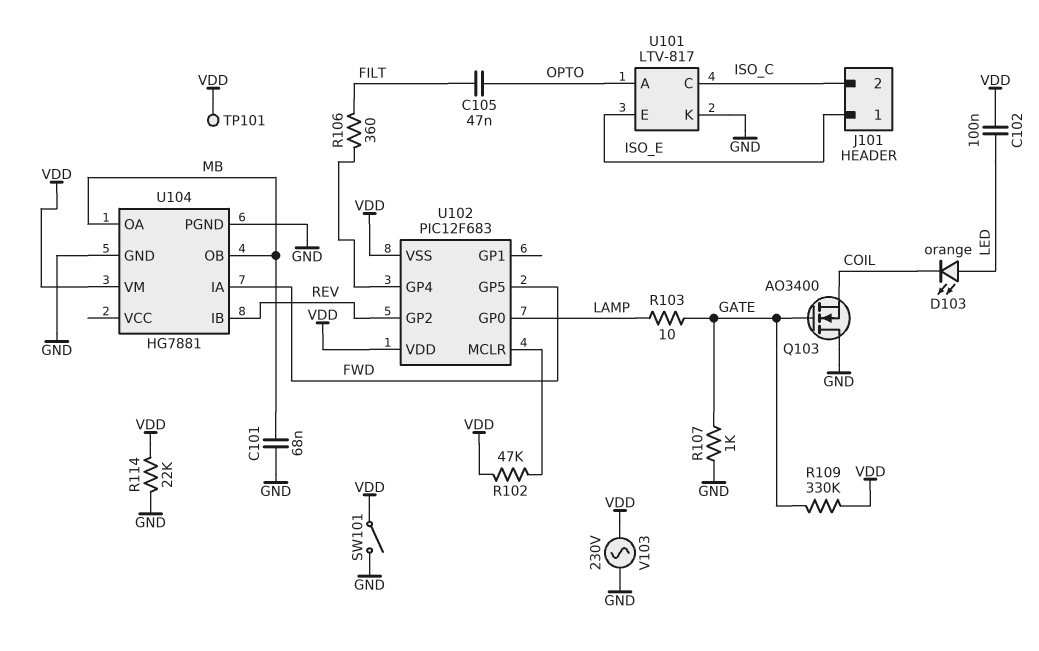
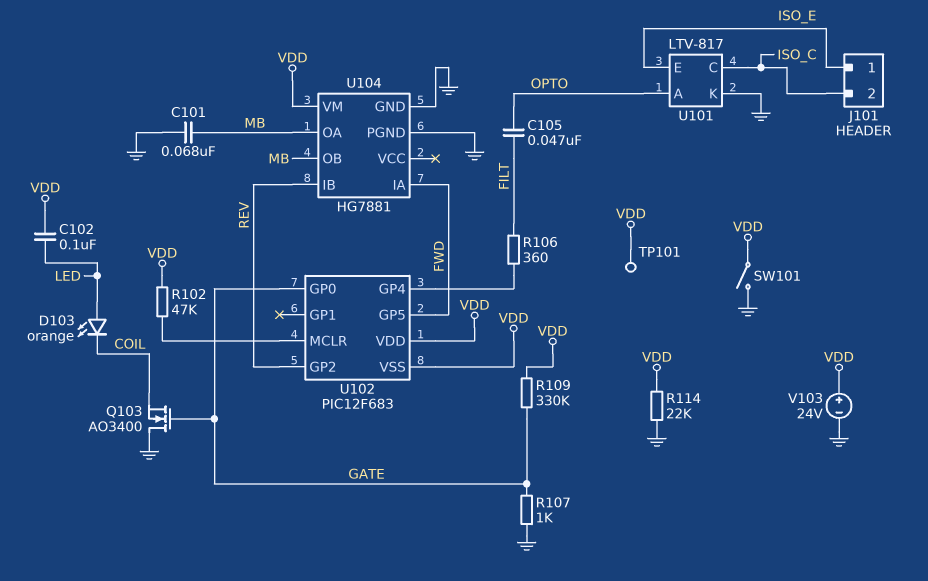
R103: 10 (GATE, LAMP) -> none
U102 pin GP0: LAMP -> GATE
V103: AC 230V (GND, VDD) -> 24V (plus VDD, minus GND)

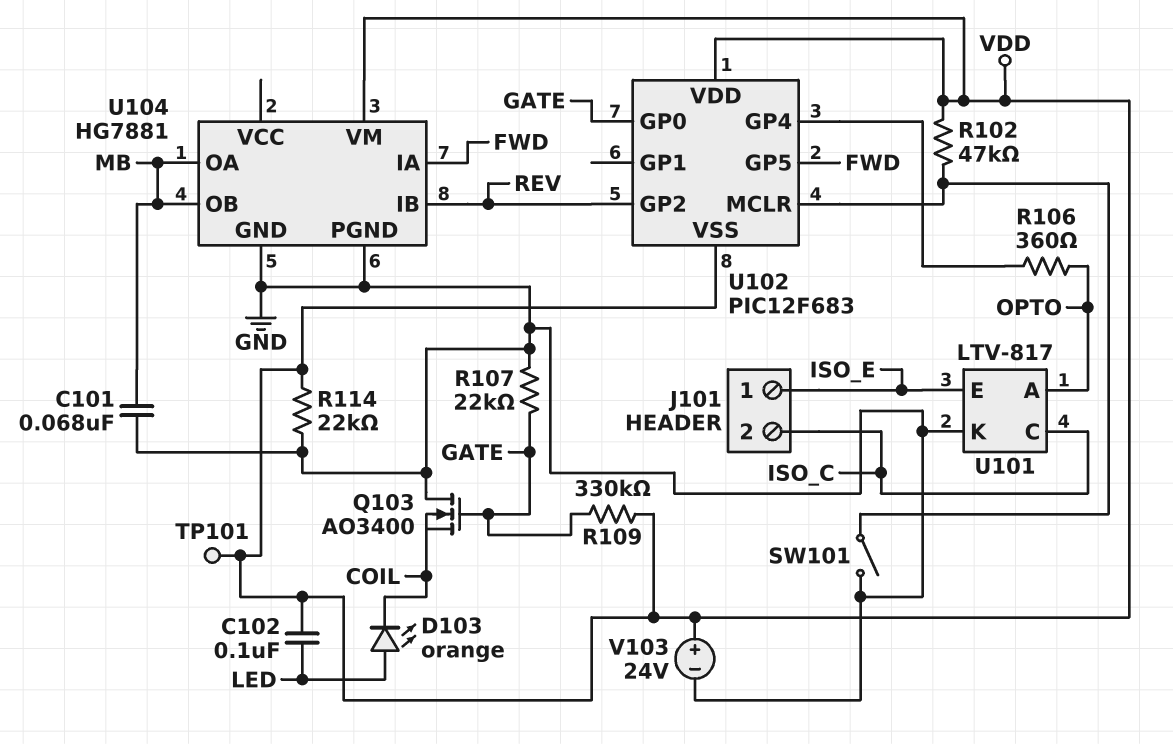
C105: 47nF (FILT, OPTO) -> none
R106: 360 (FILT, U102/GP4) -> 360 (OPTO, U102/GP4)
R107: 1k (GATE, GND) -> 22k (GATE, GND)
SW101: switch (GND, VDD) -> switch (GND, U102/MCLR)

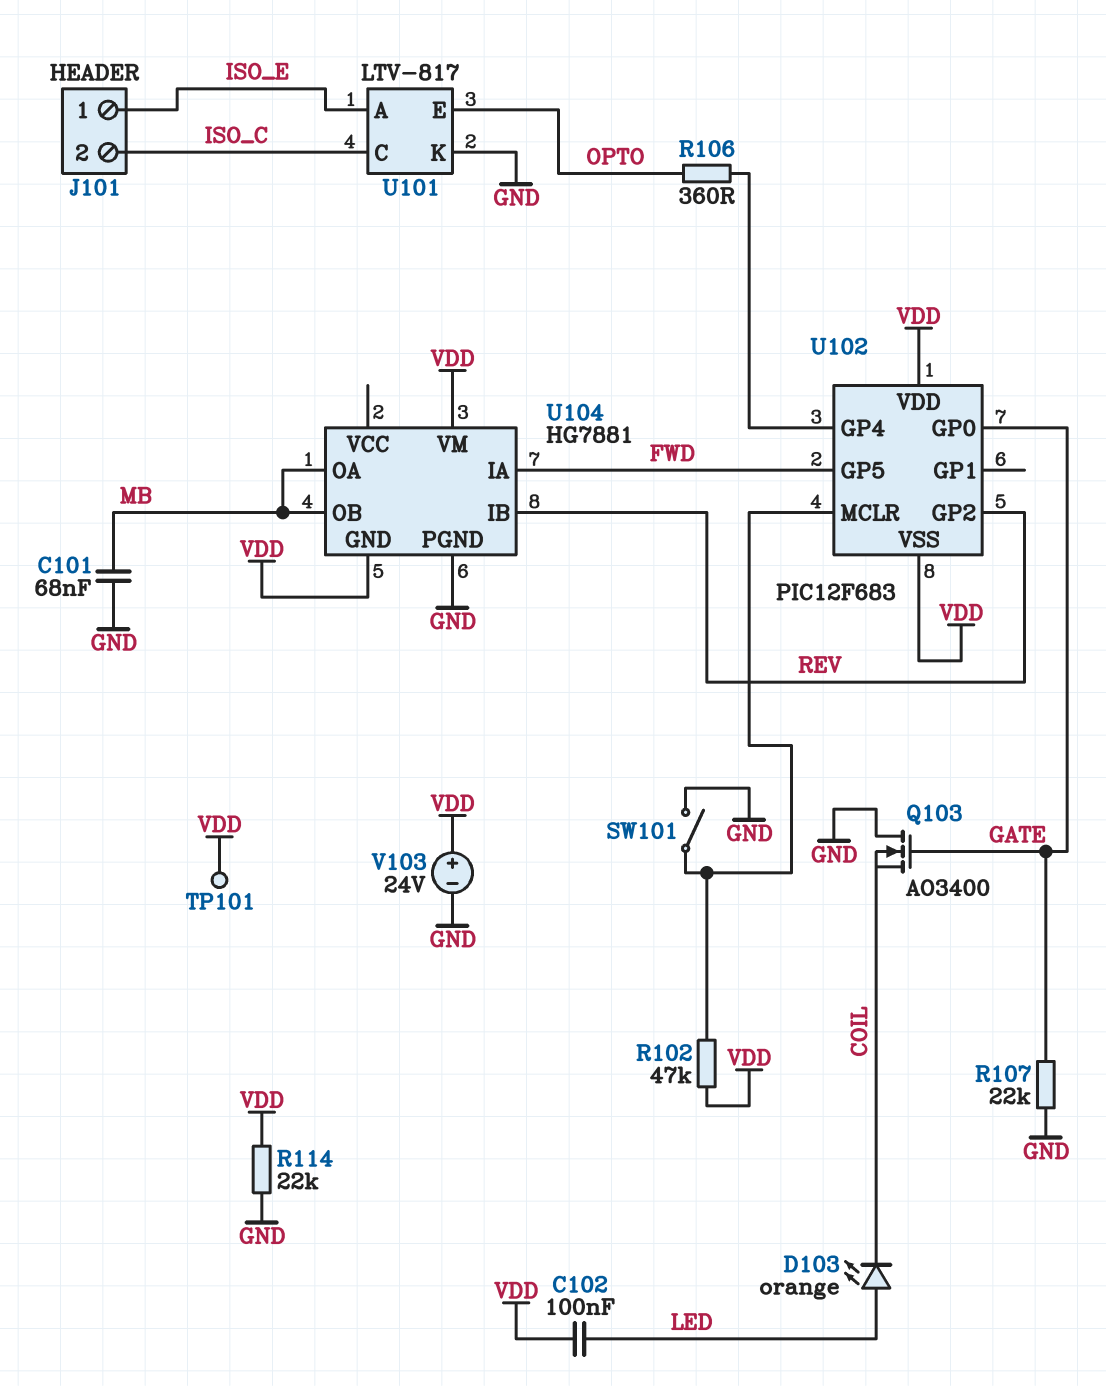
R109: 330k (GATE, VDD) -> none
U101 pin A: OPTO -> ISO_E
U101 pin E: ISO_E -> OPTO
U104 pin GND: GND -> VDD

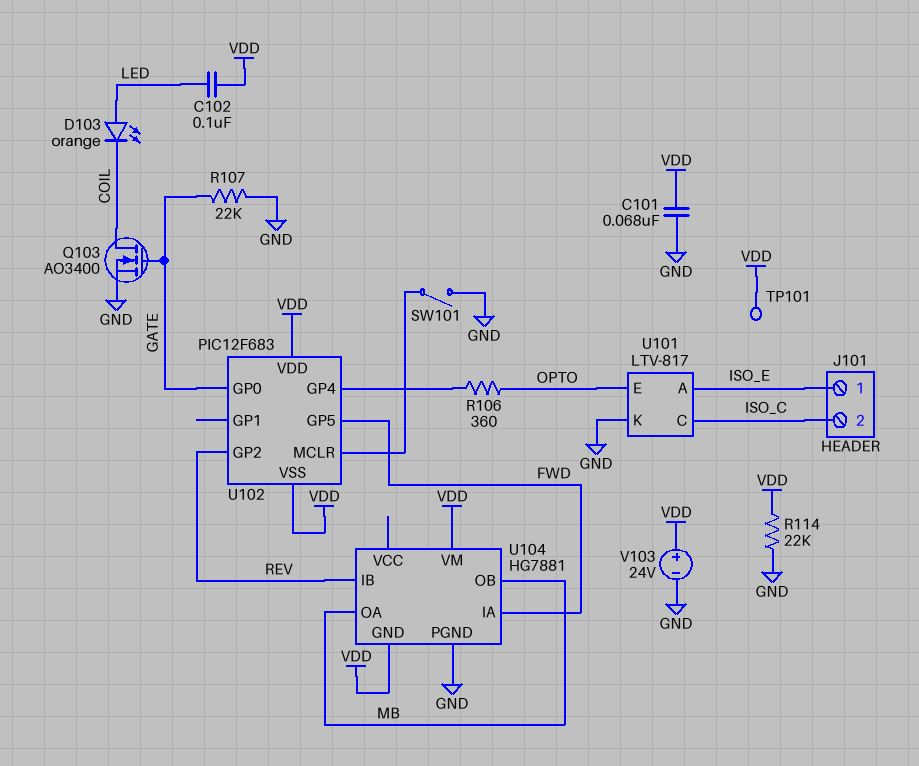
C101: 68nF (GND, MB) -> 68nF (GND, VDD)
Q103: NMOS AO3400 (G GATE, D GND, S COIL) -> NMOS AO3400 (G GATE, D COIL, S GND)
R102: 47k (U102/MCLR, VDD) -> none

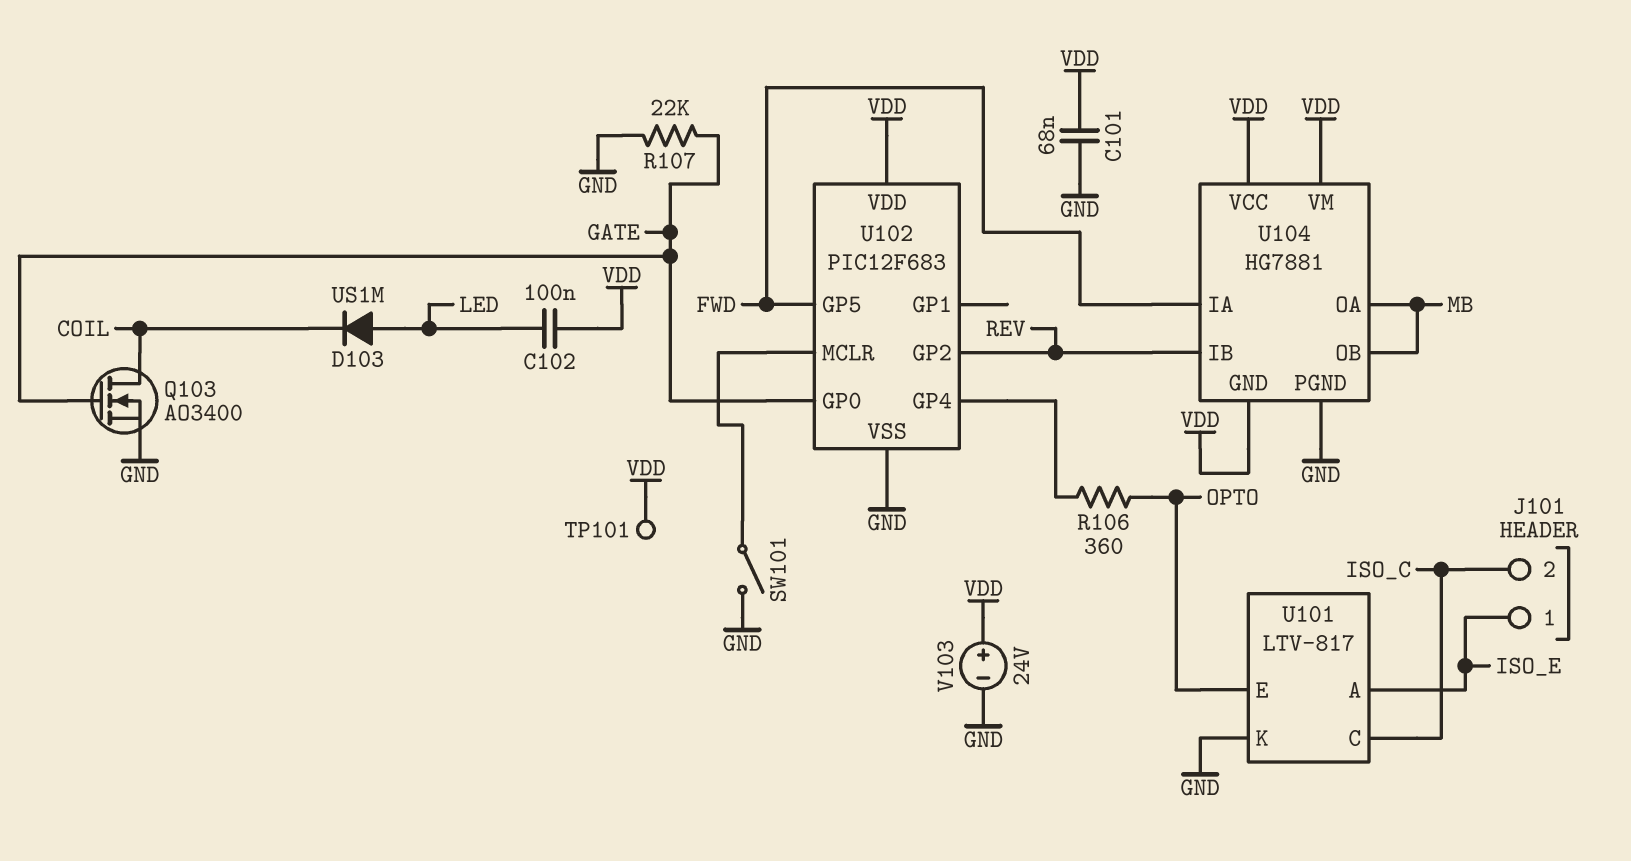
D103: LED orange (A LED, K COIL) -> diode US1M (A LED, K COIL)
R114: 22k (GND, VDD) -> none
U102 pin VSS: VDD -> GND
U104 pin VCC: none -> VDD

